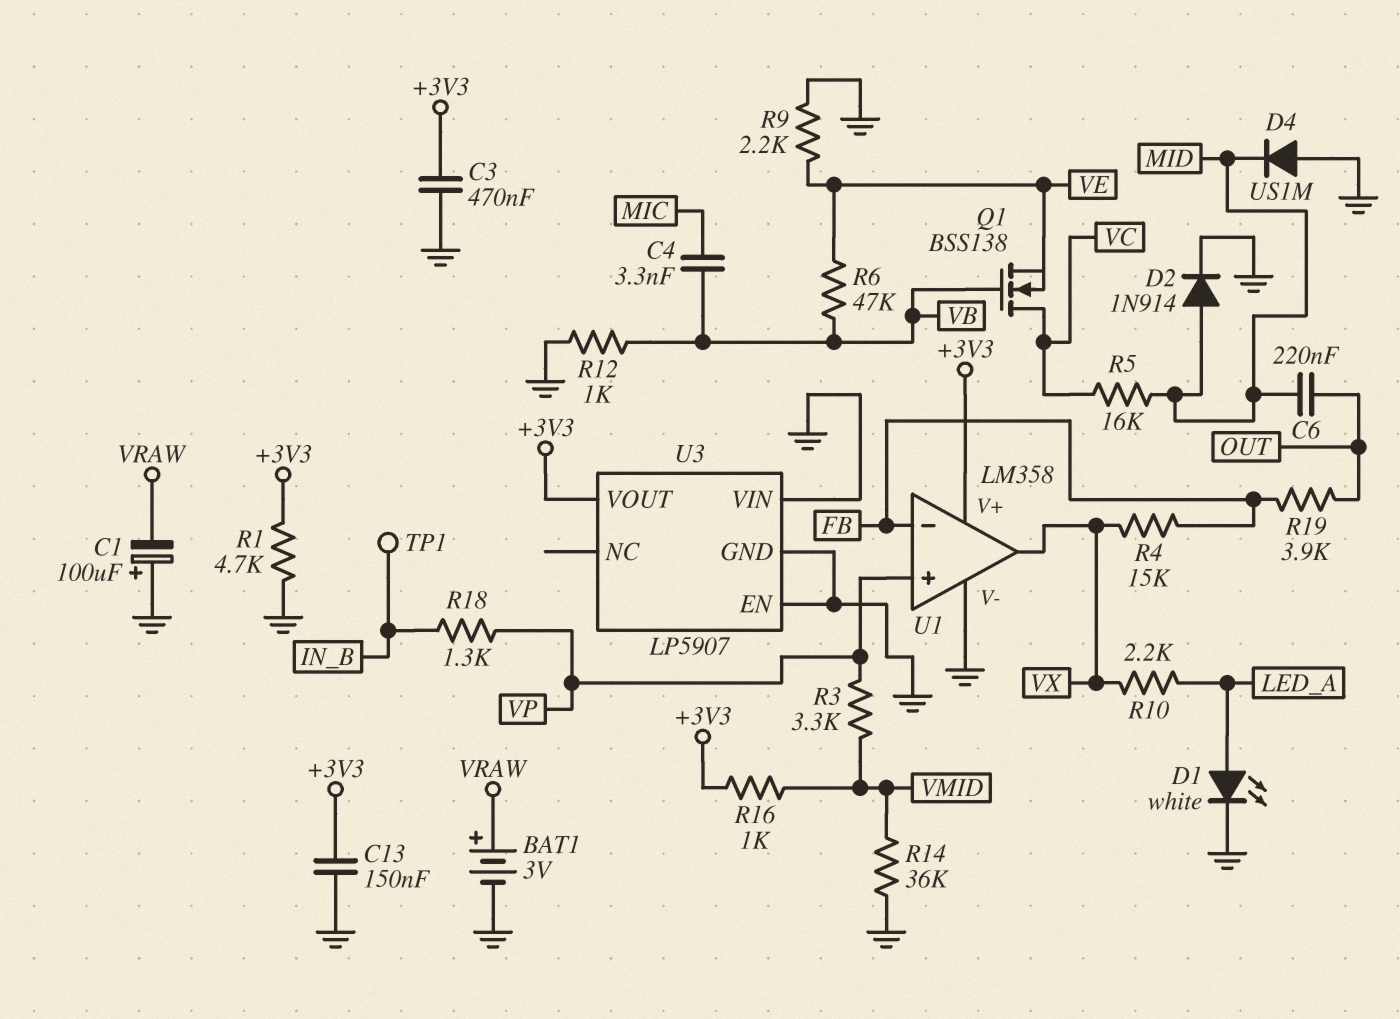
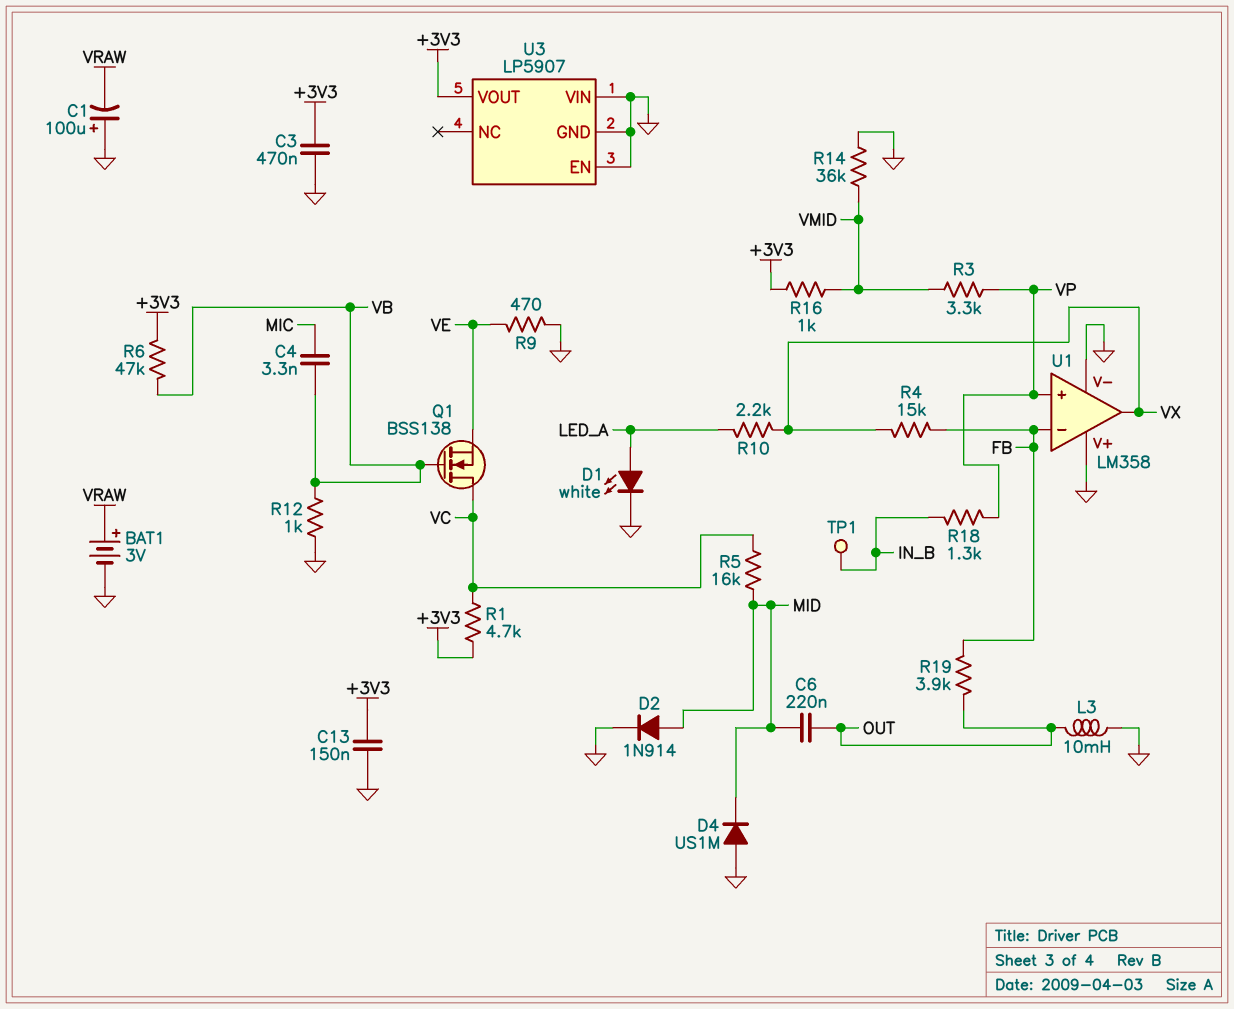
L3: none -> 10mH (GND, OUT)
R1: 4.7k (+3V3, GND) -> 4.7k (+3V3, VC)
R6: 47k (VB, VE) -> 47k (+3V3, VB)
R9: 2.2k (GND, VE) -> 470 (GND, VE)
U1 pin V+: +3V3 -> GND

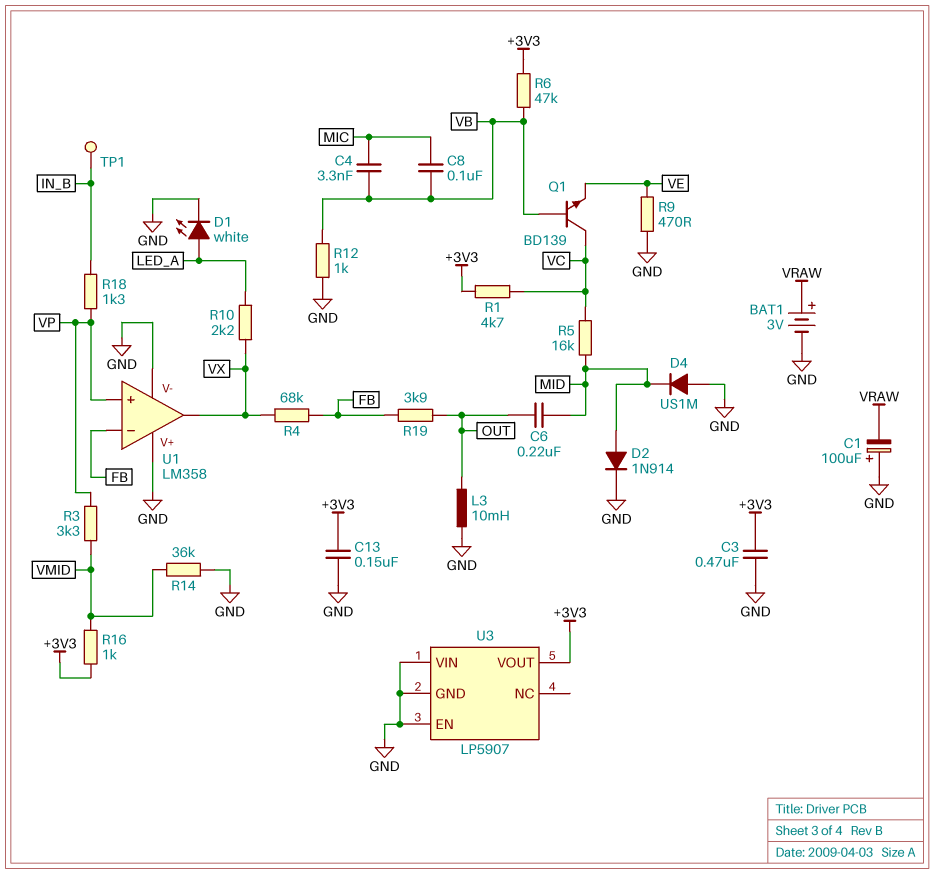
C8: none -> 100nF (MIC, VB)
Q1: NMOS BSS138 (G VB, D VC, S VE) -> NPN BD139 (B VB, C VC, E VE)
R4: 15k (FB, VX) -> 68k (FB, VX)

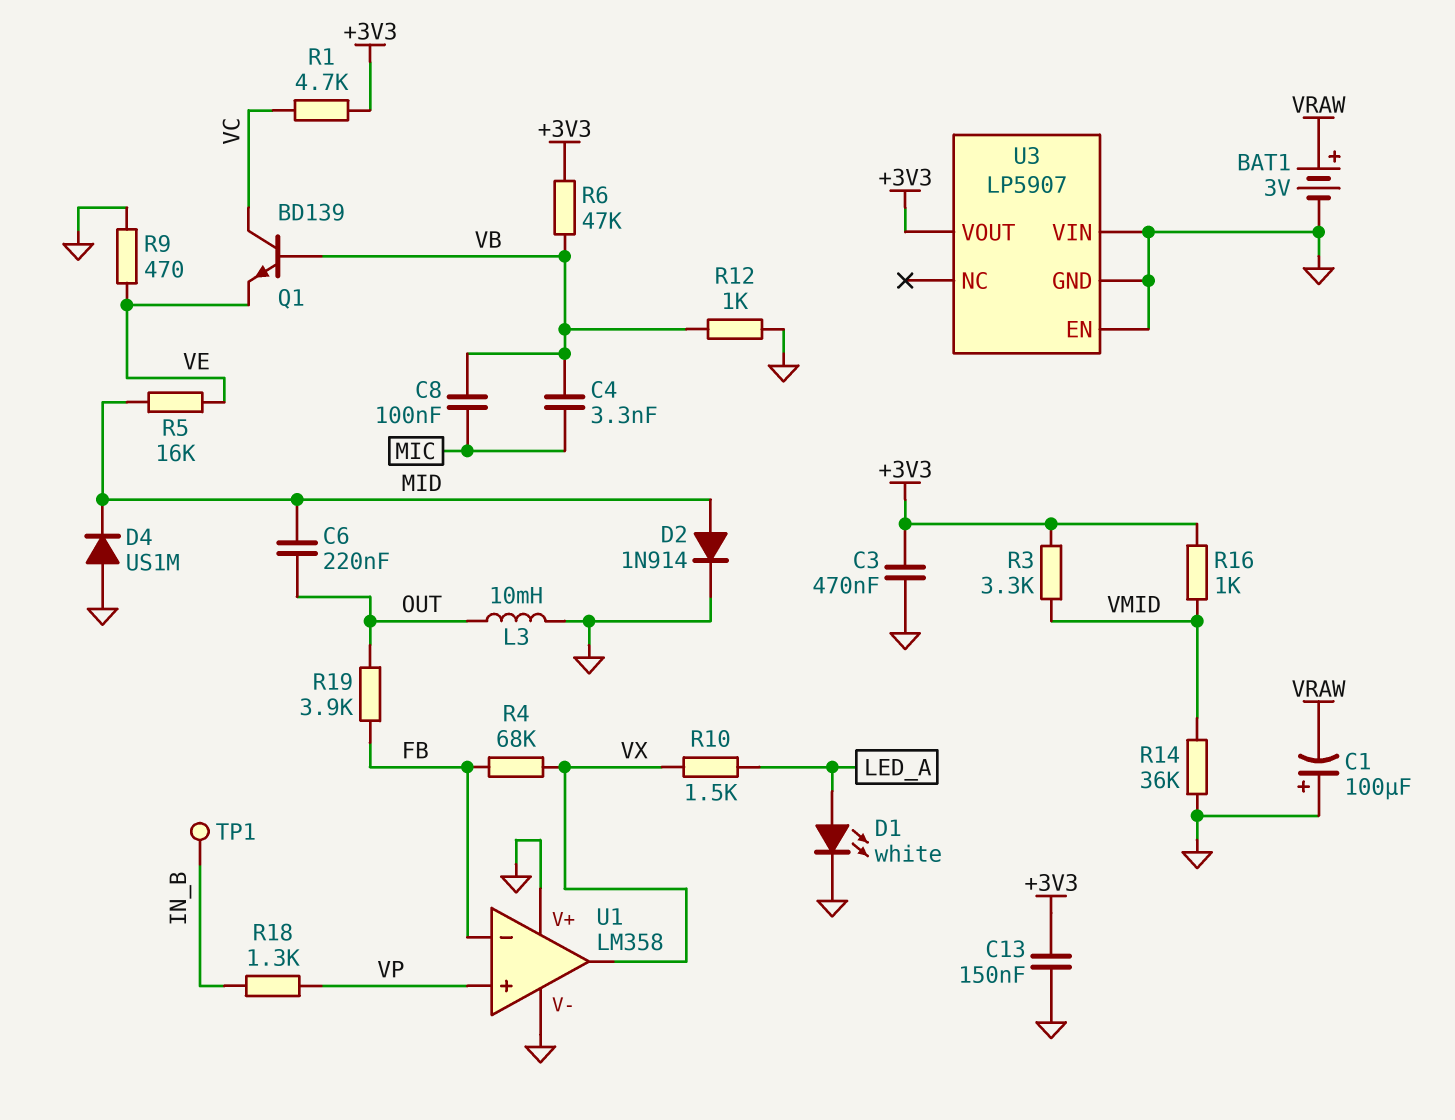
R3: 3.3k (VMID, VP) -> 3.3k (+3V3, VMID)
R5: 16k (MID, VC) -> 16k (MID, VE)
R10: 2.2k (LED_A, VX) -> 1.5k (LED_A, VX)

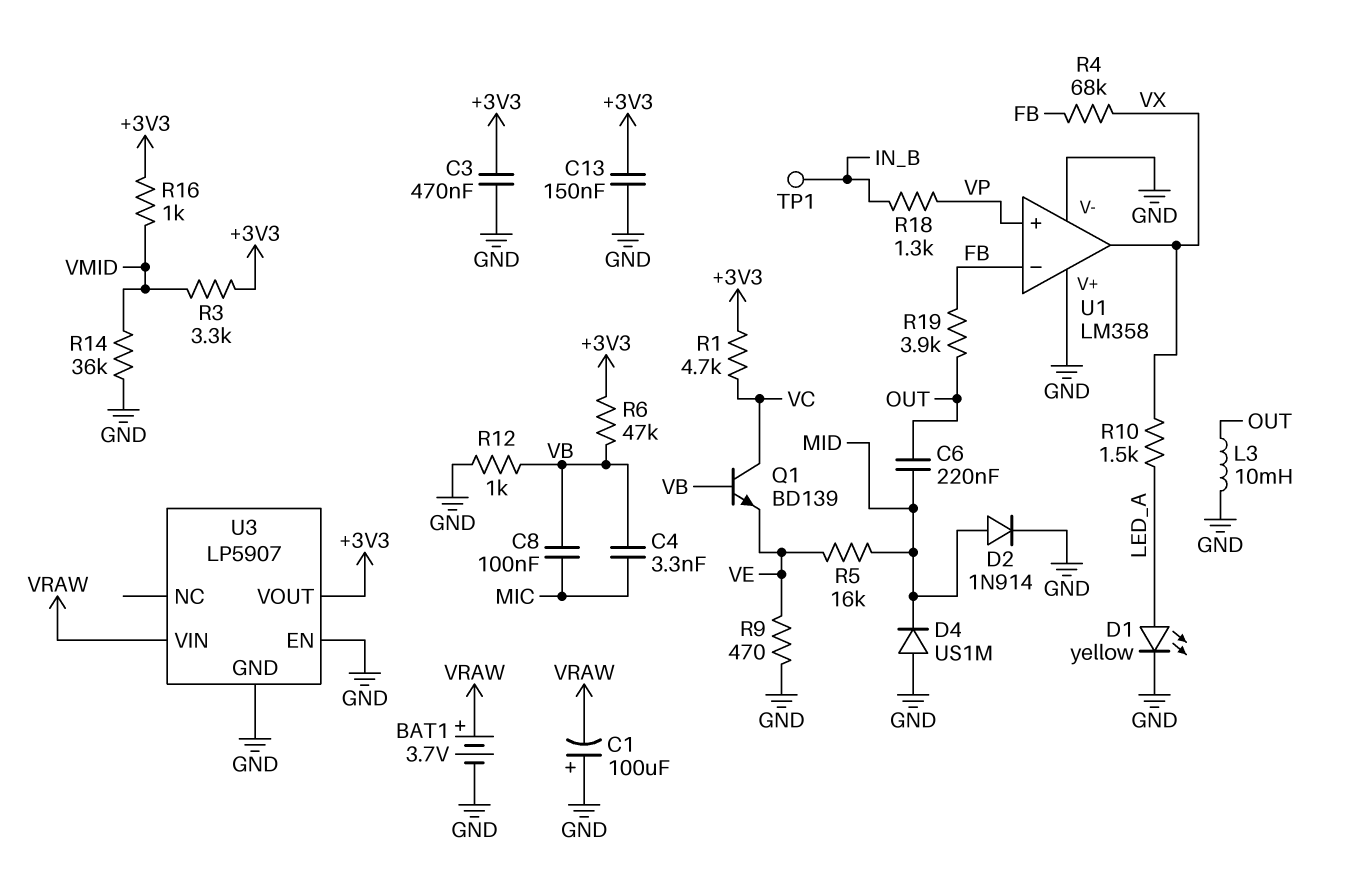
BAT1: 3V (plus VRAW, minus GND) -> 3.7V (plus VRAW, minus GND)
D1: LED white (A LED_A, K GND) -> LED yellow (A LED_A, K GND)
U3 pin VIN: GND -> VRAW

